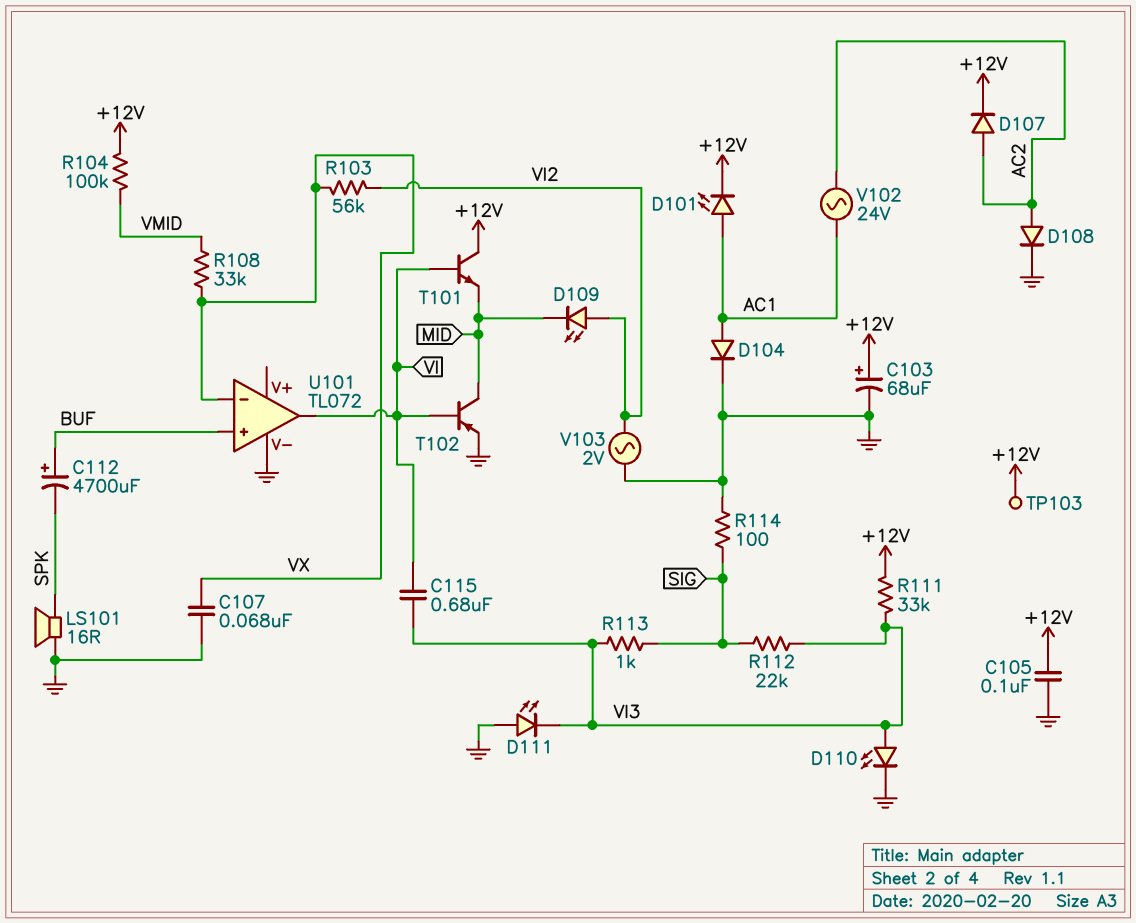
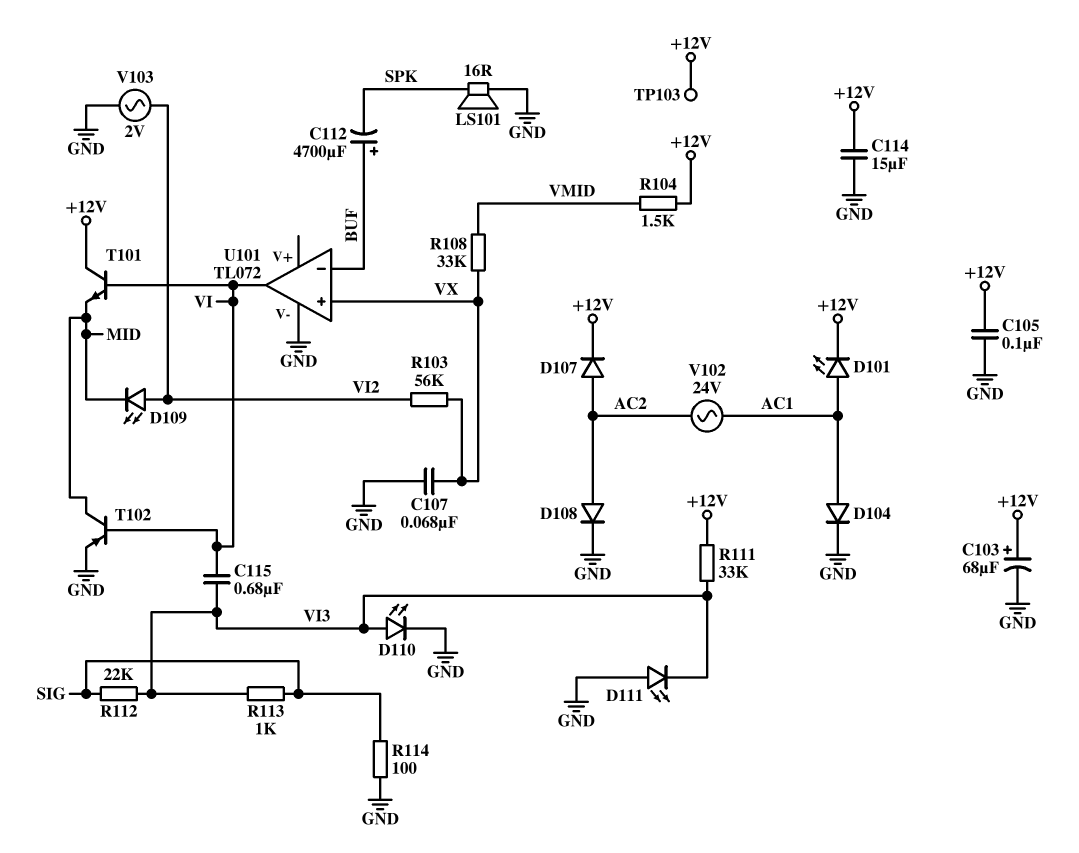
C114: none -> 15uF (+12V, GND)
R104: 100k (+12V, VMID) -> 1.5k (+12V, VMID)
U101 pin in+: BUF -> VX
U101 pin in-: VX -> BUF

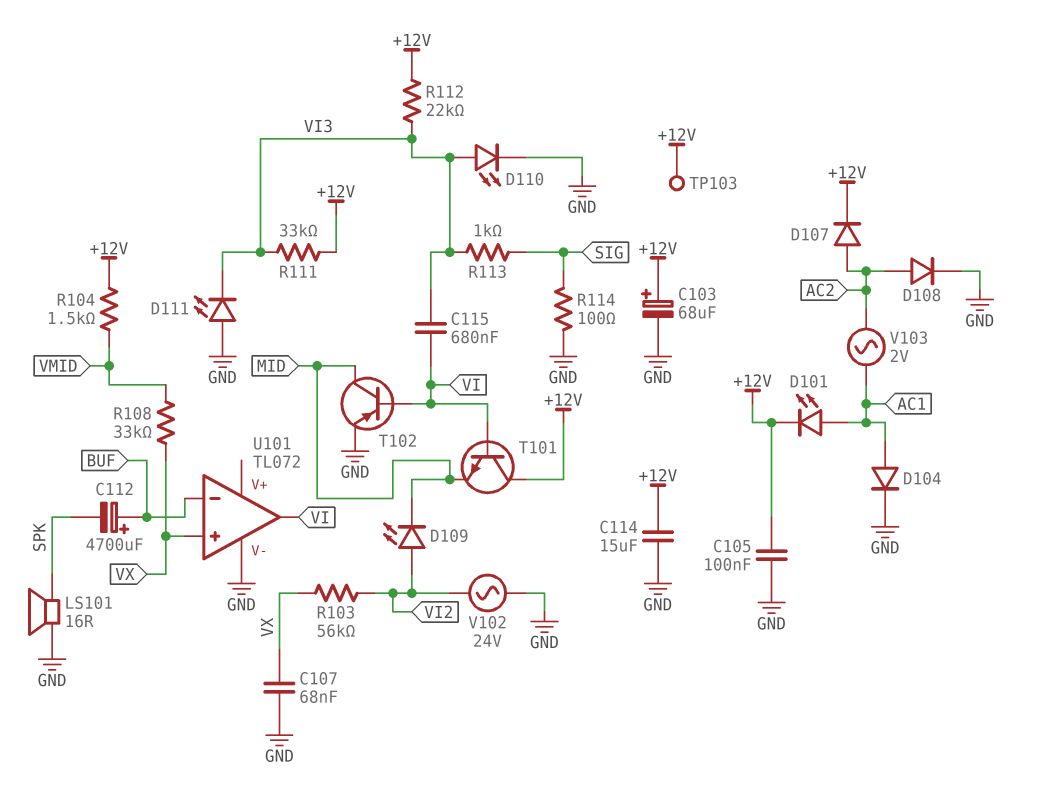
R112: 22k (SIG, VI3) -> 22k (+12V, VI3)
V102: AC 24V (AC1, AC2) -> AC 24V (GND, VI2)
V103: AC 2V (GND, VI2) -> AC 2V (AC1, AC2)

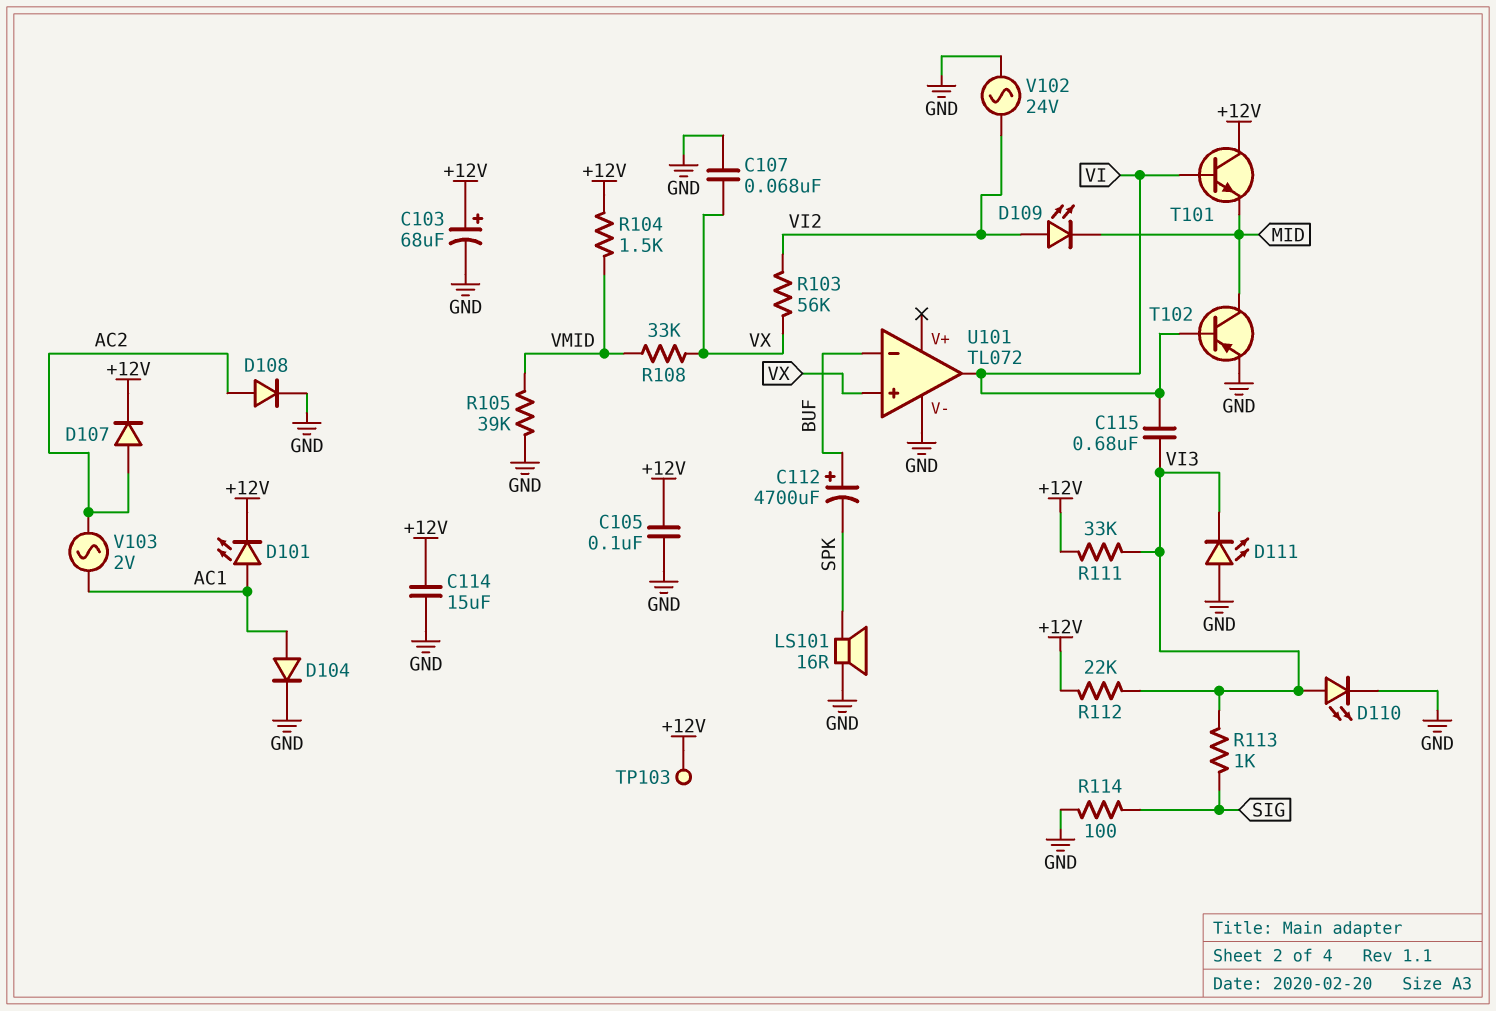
R105: none -> 39k (GND, VMID)

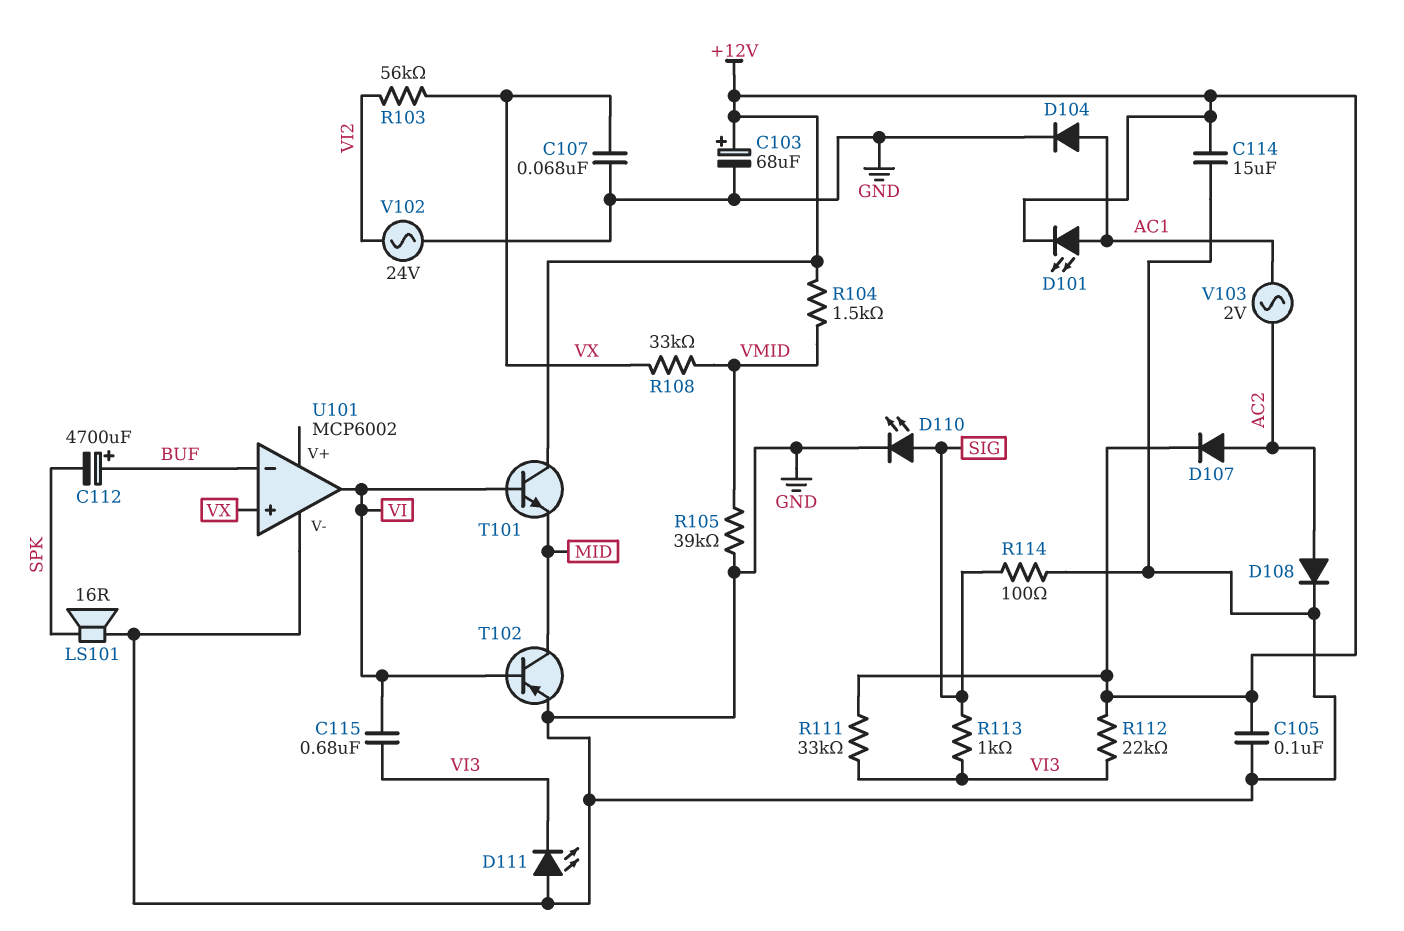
D109: LED (A VI2, K MID) -> none
D110: LED (A VI3, K GND) -> LED (A SIG, K GND)
TP103: test point (+12V) -> none
U101: TL072 -> MCP6002

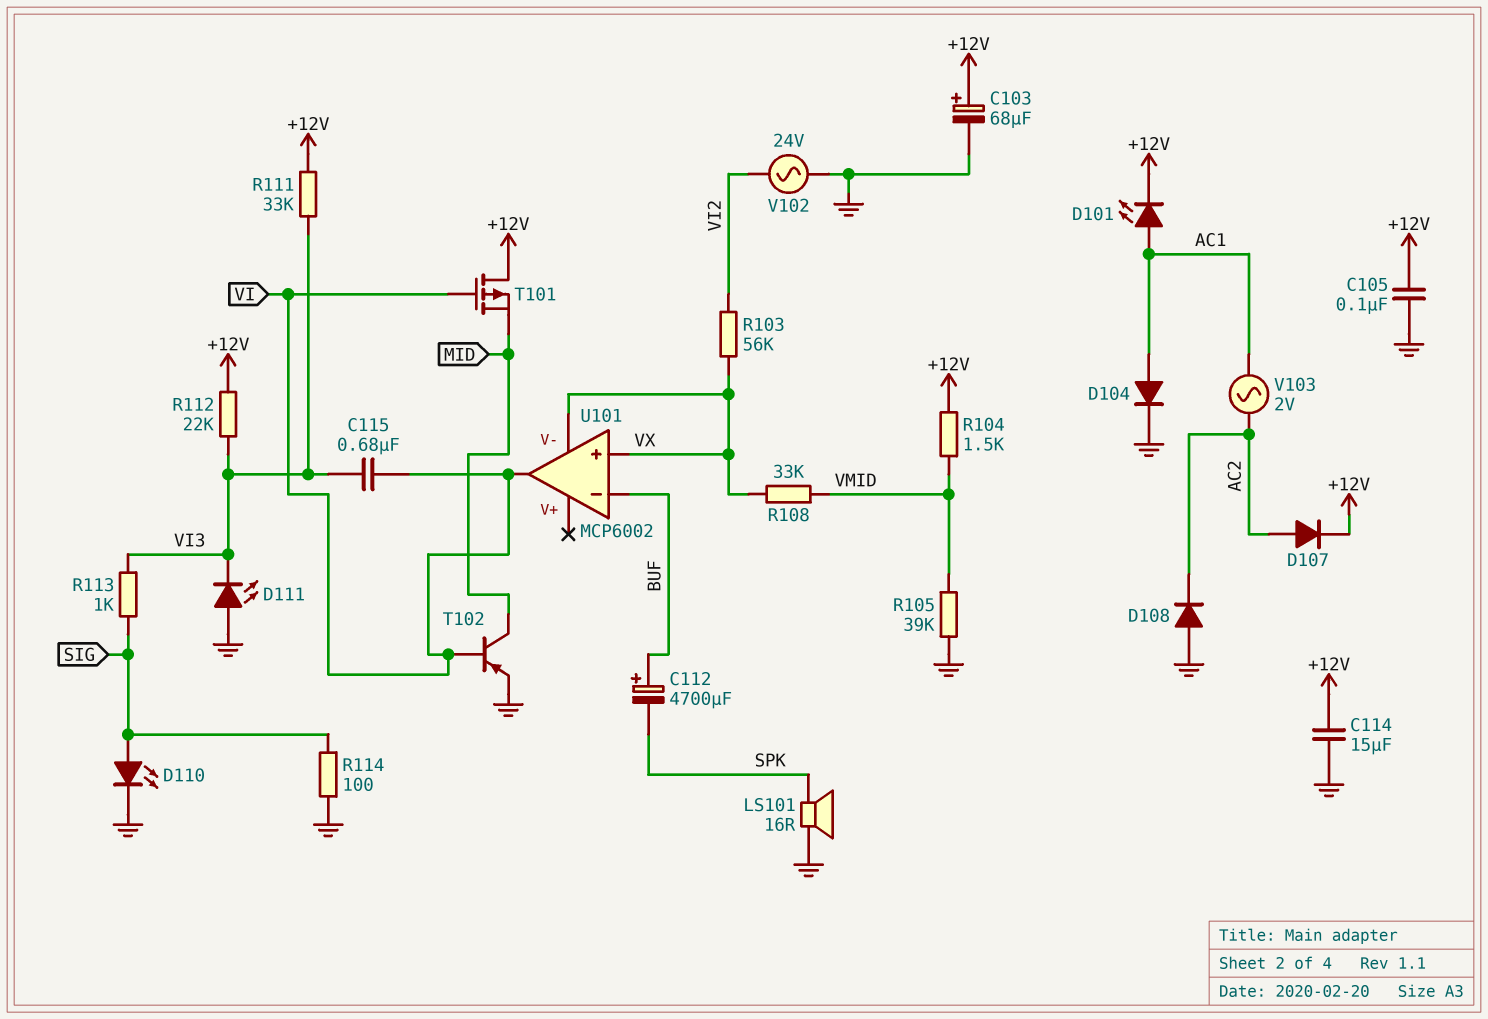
C107: 68nF (GND, VX) -> none
D108: diode (A AC2, K GND) -> diode (A GND, K AC2)
T101: NPN (B VI, C +12V, E MID) -> PMOS (G VI, D +12V, S MID)
U101 pin V-: GND -> VX

